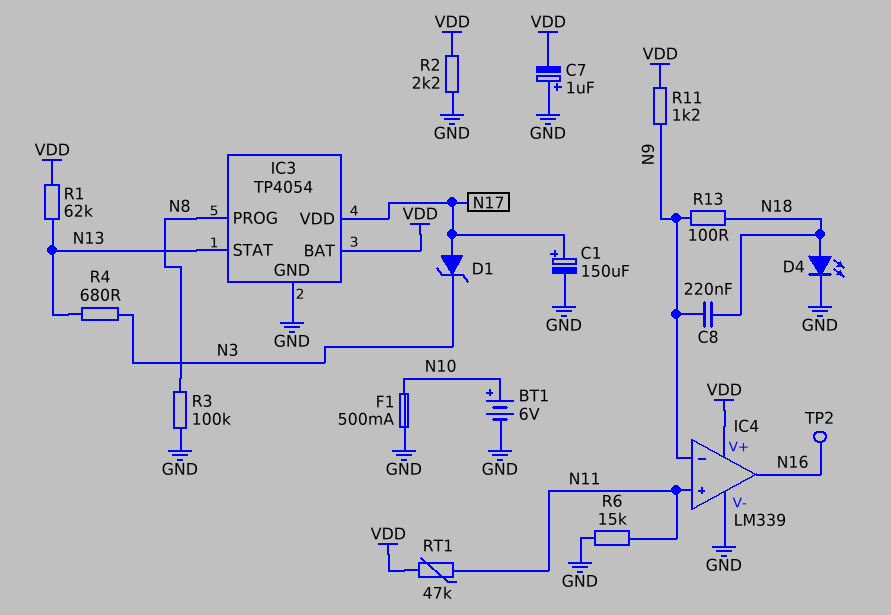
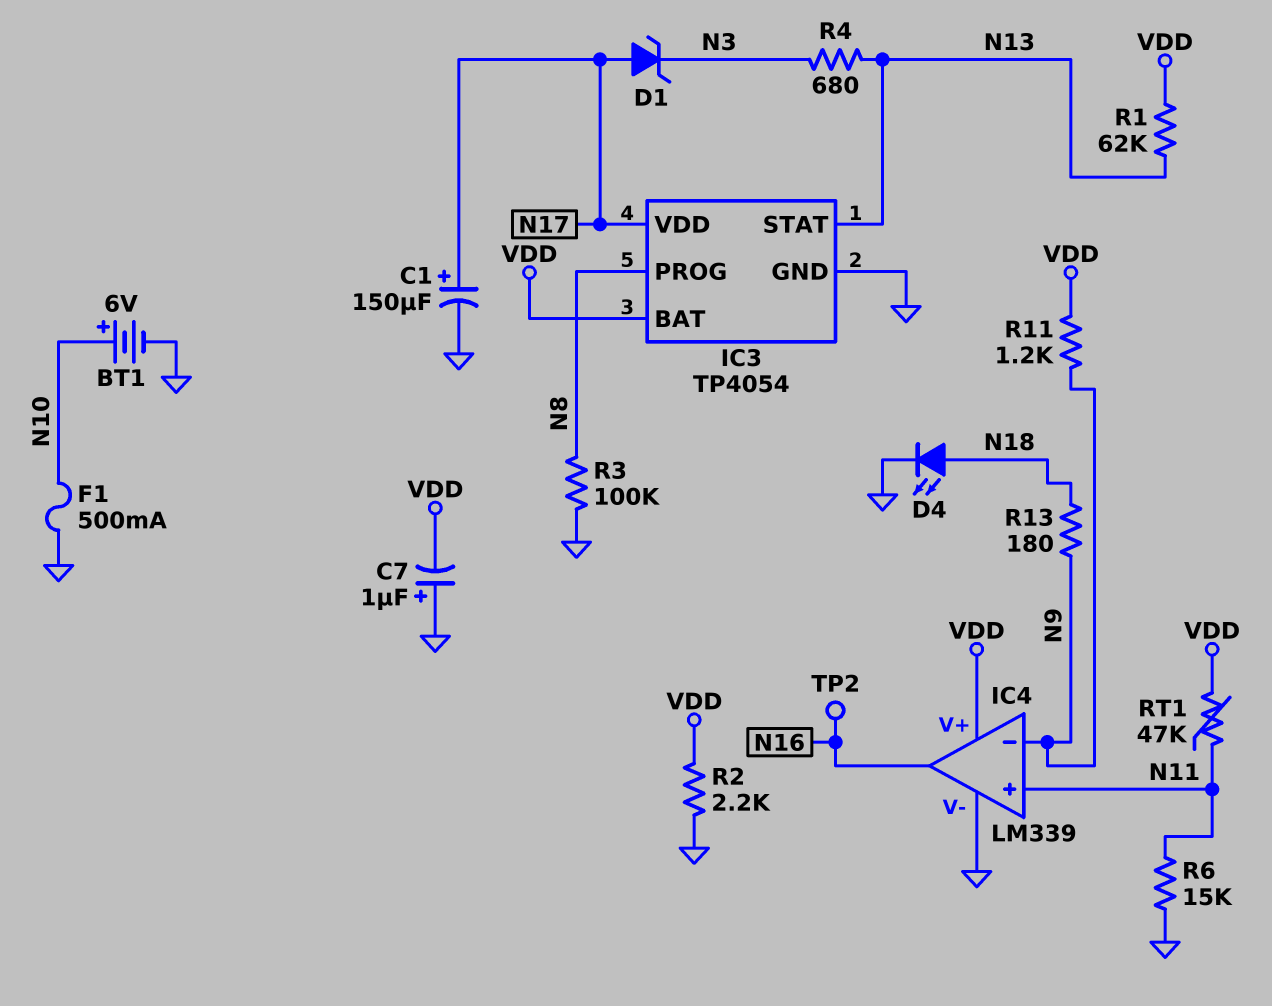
C8: 220nF (N9, N18) -> none
R13: 100 (N9, N18) -> 180 (N9, N18)

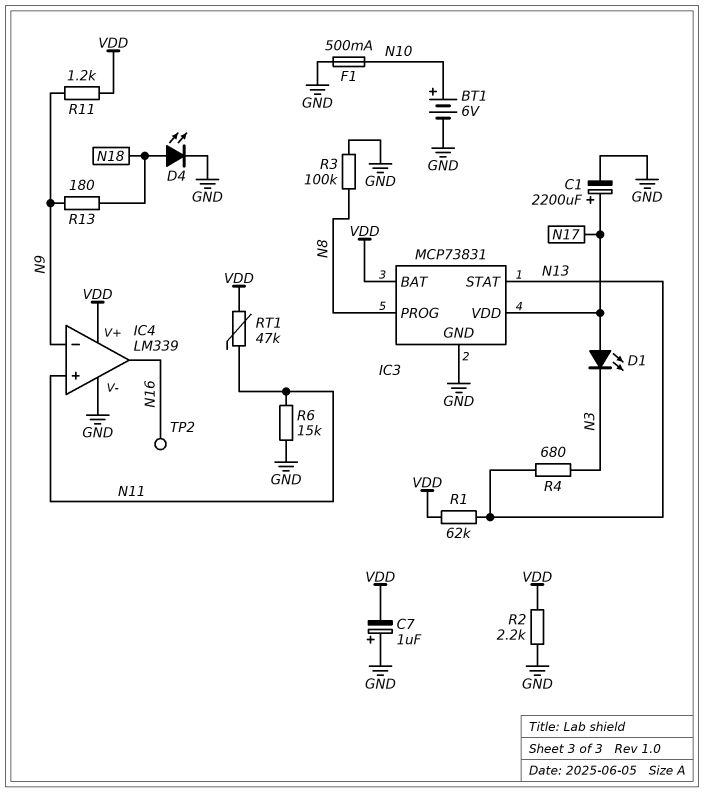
C1: 150uF (plus N17, minus GND) -> 2200uF (plus N17, minus GND)
D1: zener (A N17, K N3) -> LED (A N17, K N3)
IC3: TP4054 -> MCP73831

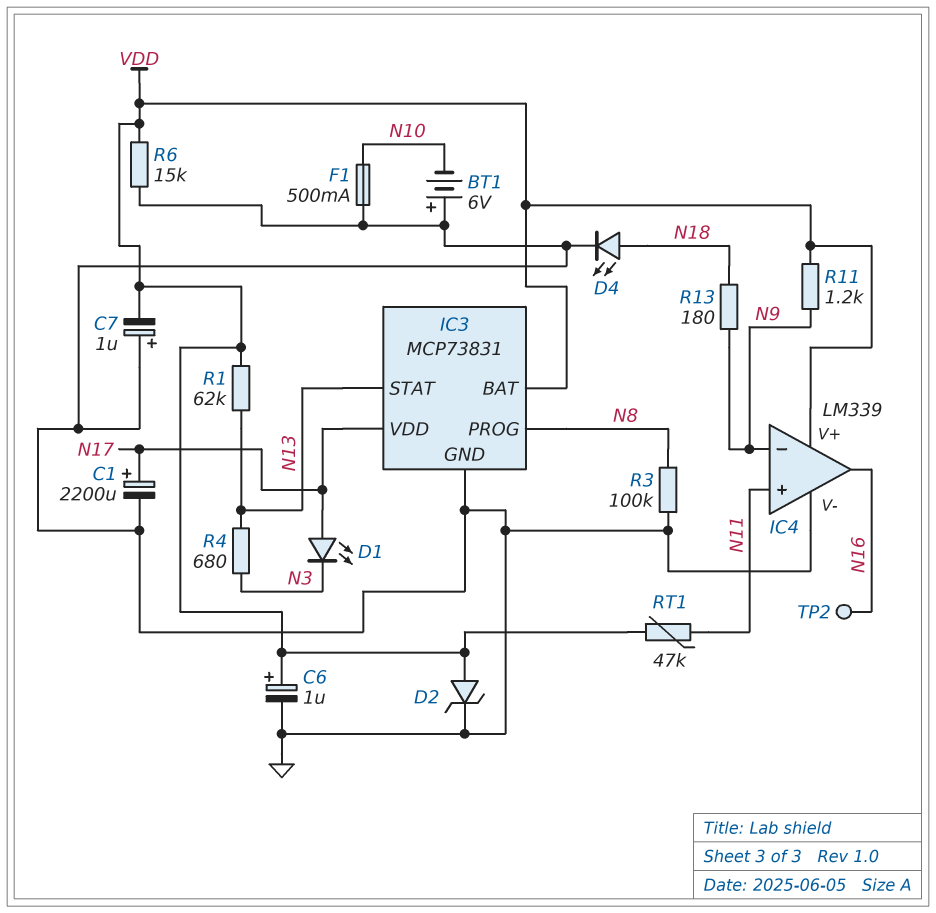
BT1: 6V (plus N10, minus GND) -> 6V (plus GND, minus N10)
C6: none -> 1uF (plus VDD, minus GND)
D2: none -> zener (A VDD, K GND)
R2: 2.2k (GND, VDD) -> none
R6: 15k (GND, N11) -> 15k (GND, VDD)

